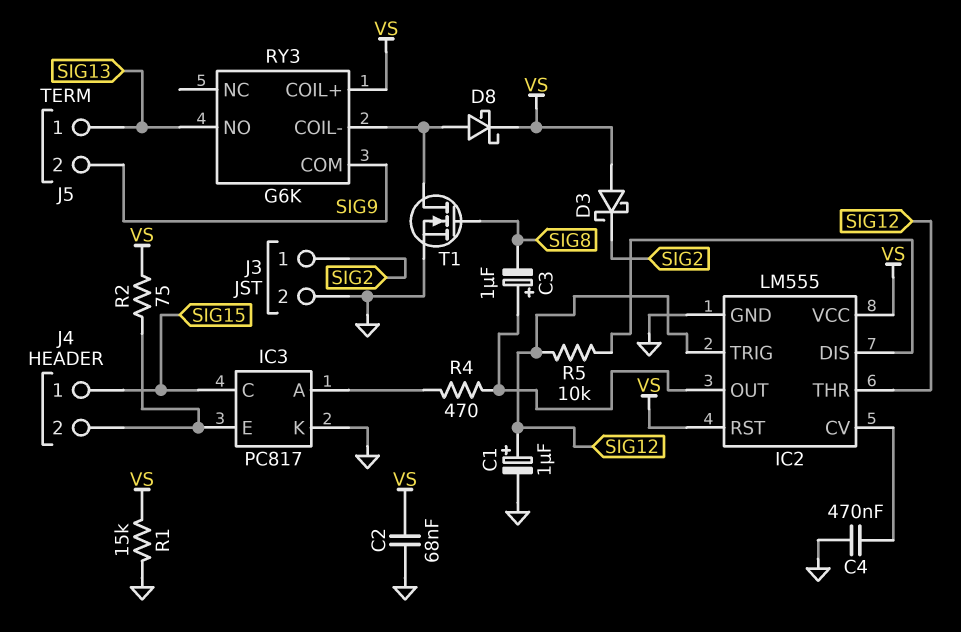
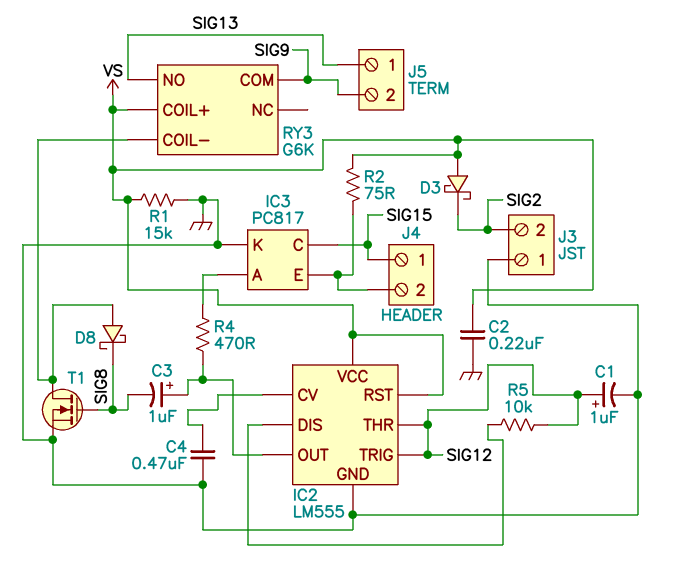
C2: 68nF (GND, VS) -> 220nF (GND, VS)
D8: schottky (A RY3/COIL-, K VS) -> schottky (A RY3/COIL-, K SIG8)
J3 pin 1: SIG2 -> GND
J3 pin 2: GND -> SIG2

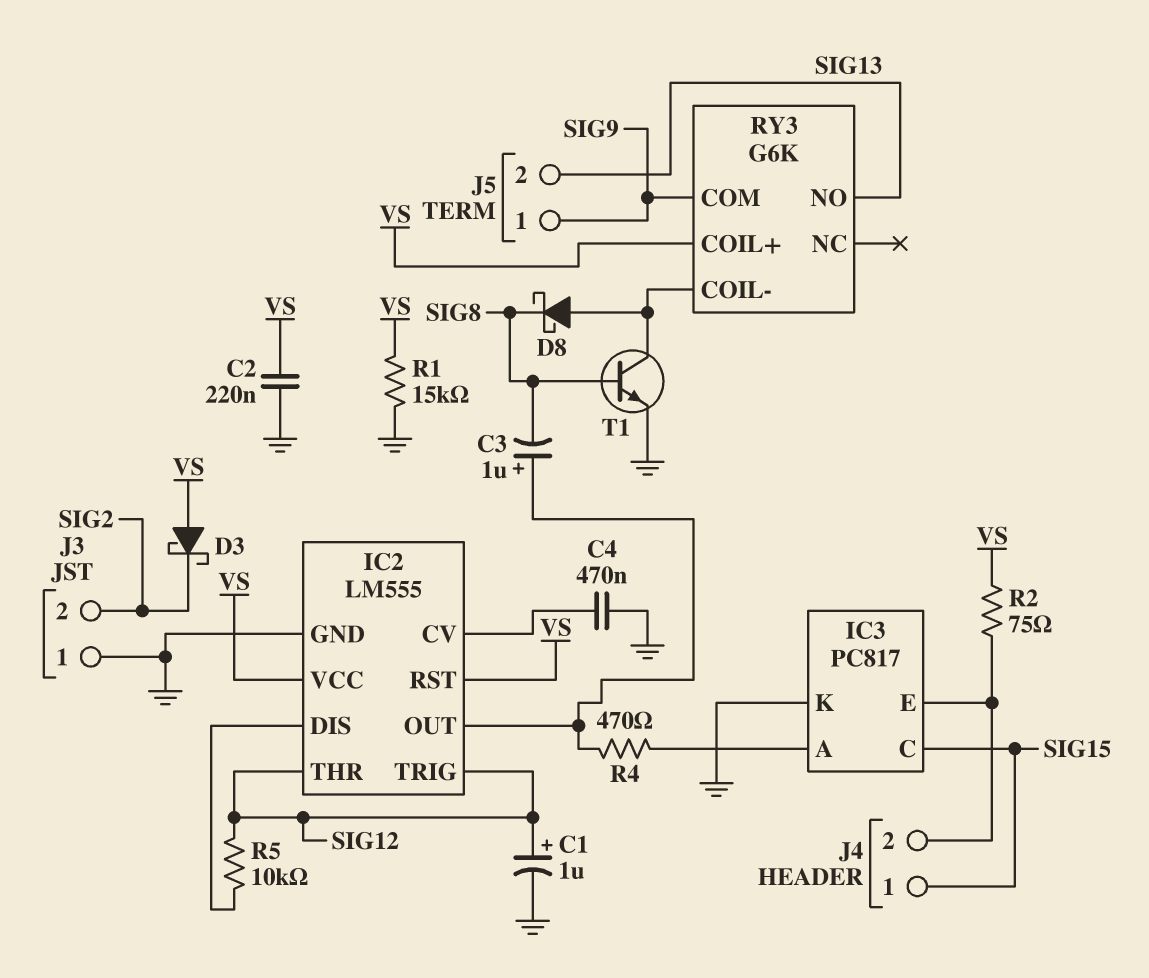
J5 pin 1: SIG13 -> SIG9
J5 pin 2: SIG9 -> SIG13
T1: NMOS (G SIG8, D RY3/COIL-, S GND) -> NPN (B SIG8, C RY3/COIL-, E GND)

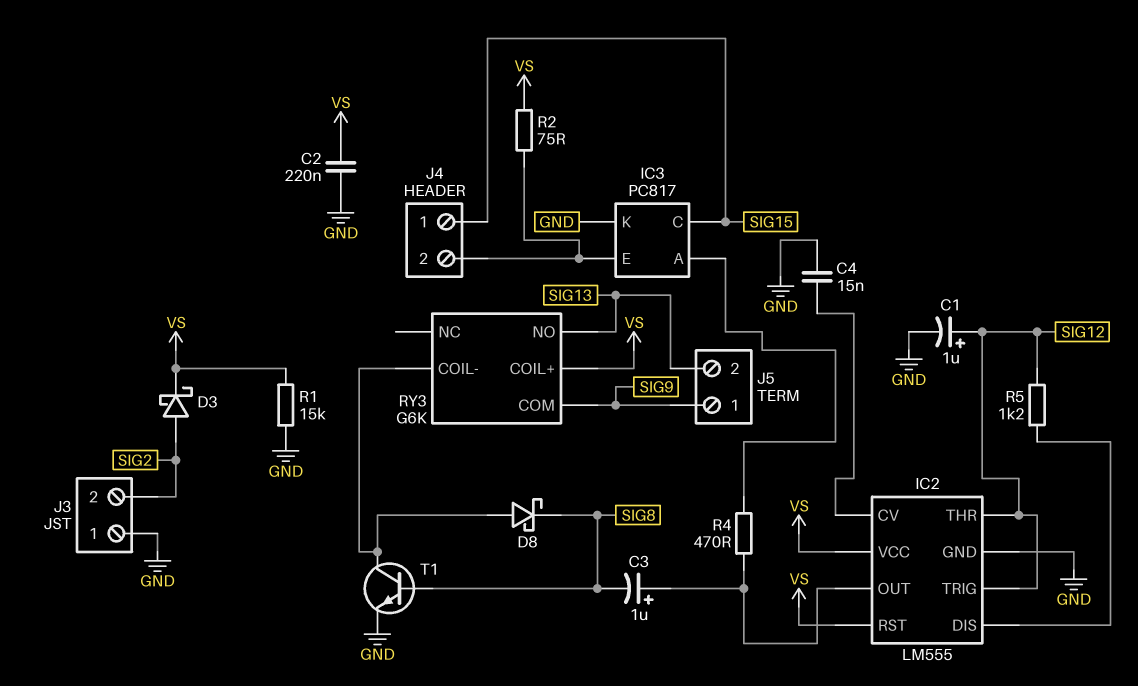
C4: 470nF (GND, IC2/CV) -> 15nF (GND, IC2/CV)
D3: schottky (A VS, K SIG2) -> schottky (A SIG2, K VS)
R5: 10k (IC2/DIS, SIG12) -> 1.2k (IC2/DIS, SIG12)

